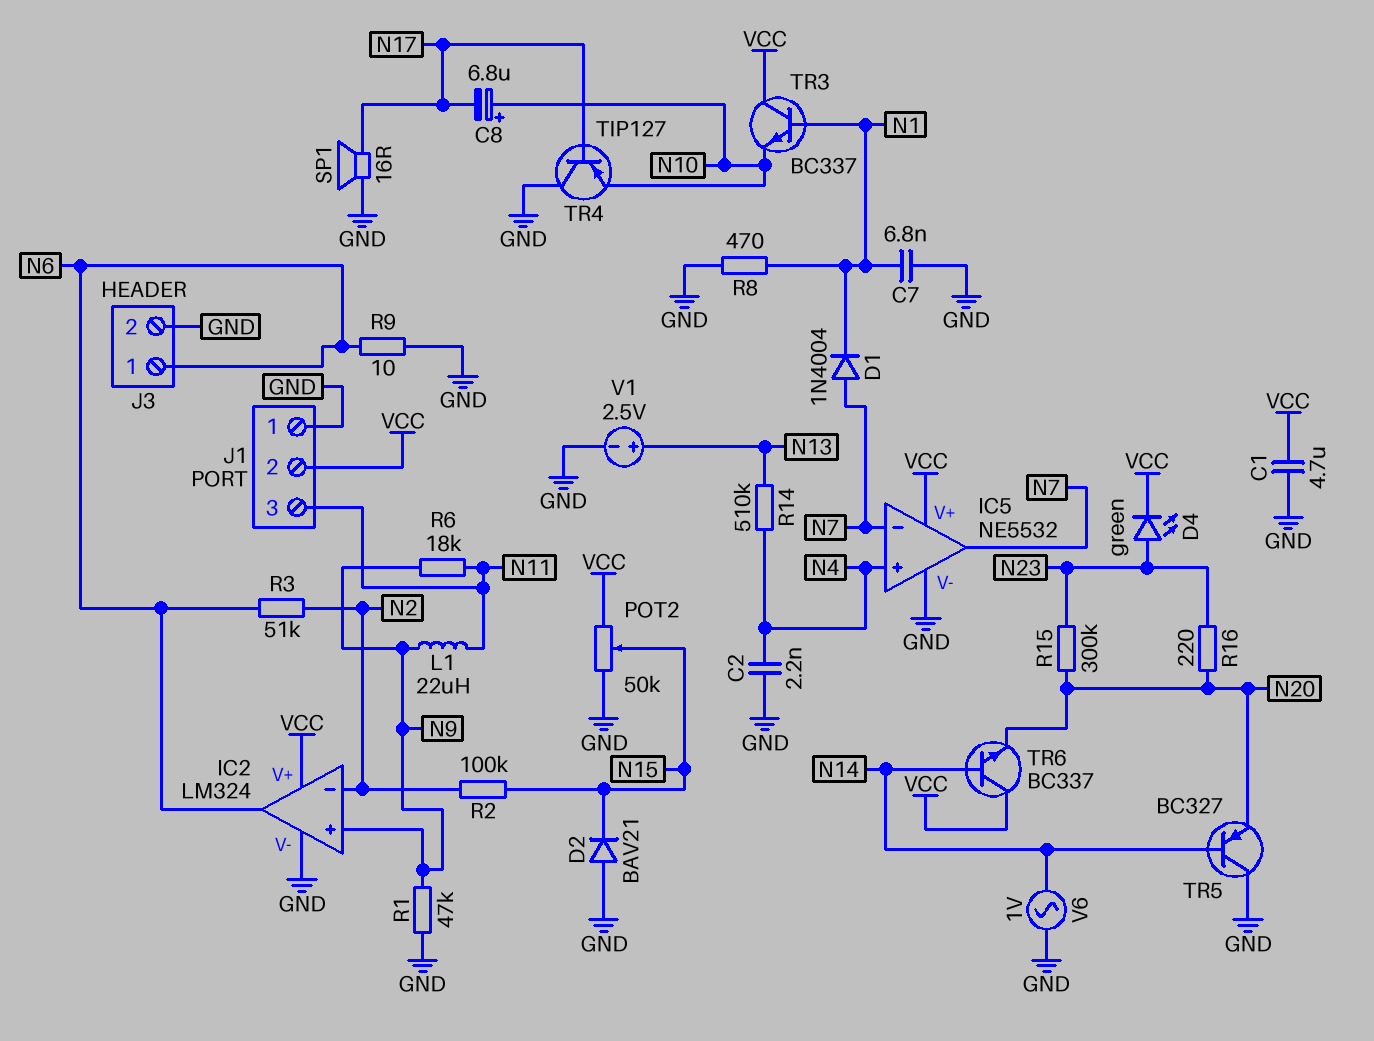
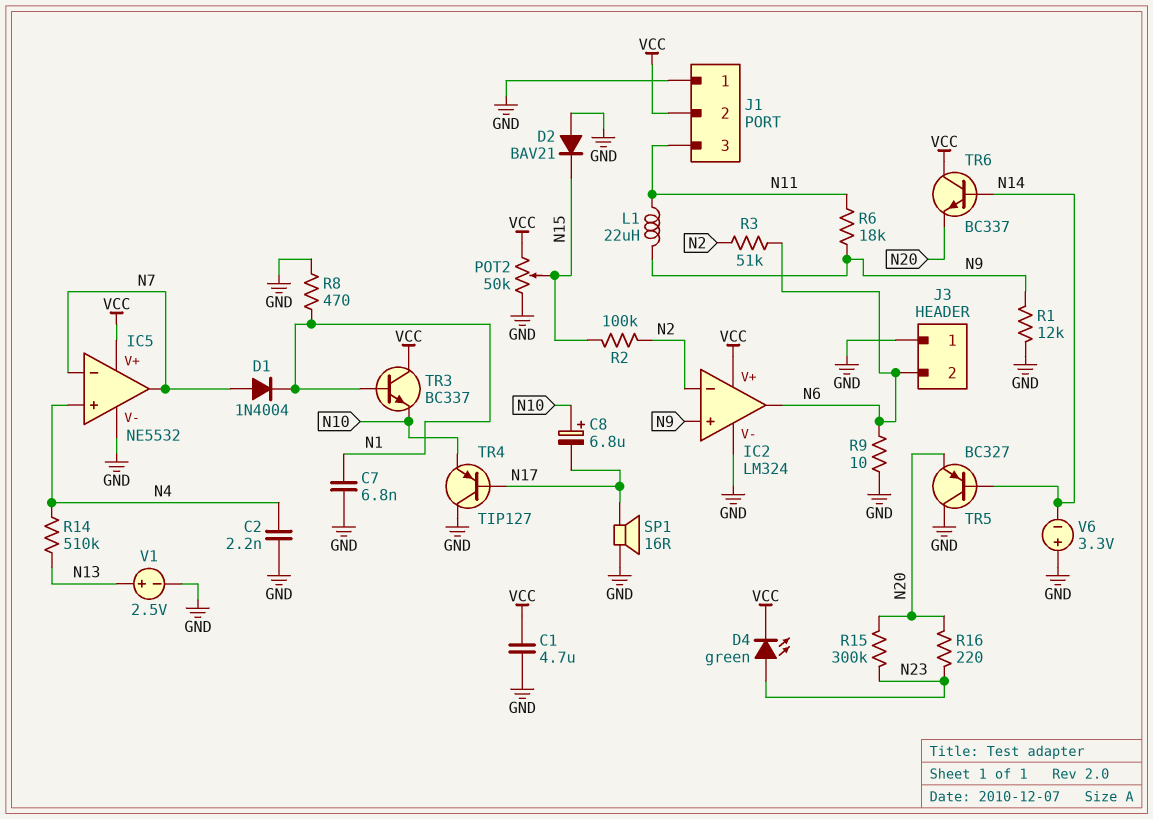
J3 pin 1: N6 -> GND
J3 pin 2: GND -> N6
R1: 47k (GND, N9) -> 12k (GND, N9)
V6: AC 1V (GND, N14) -> 3.3V (plus GND, minus N14)

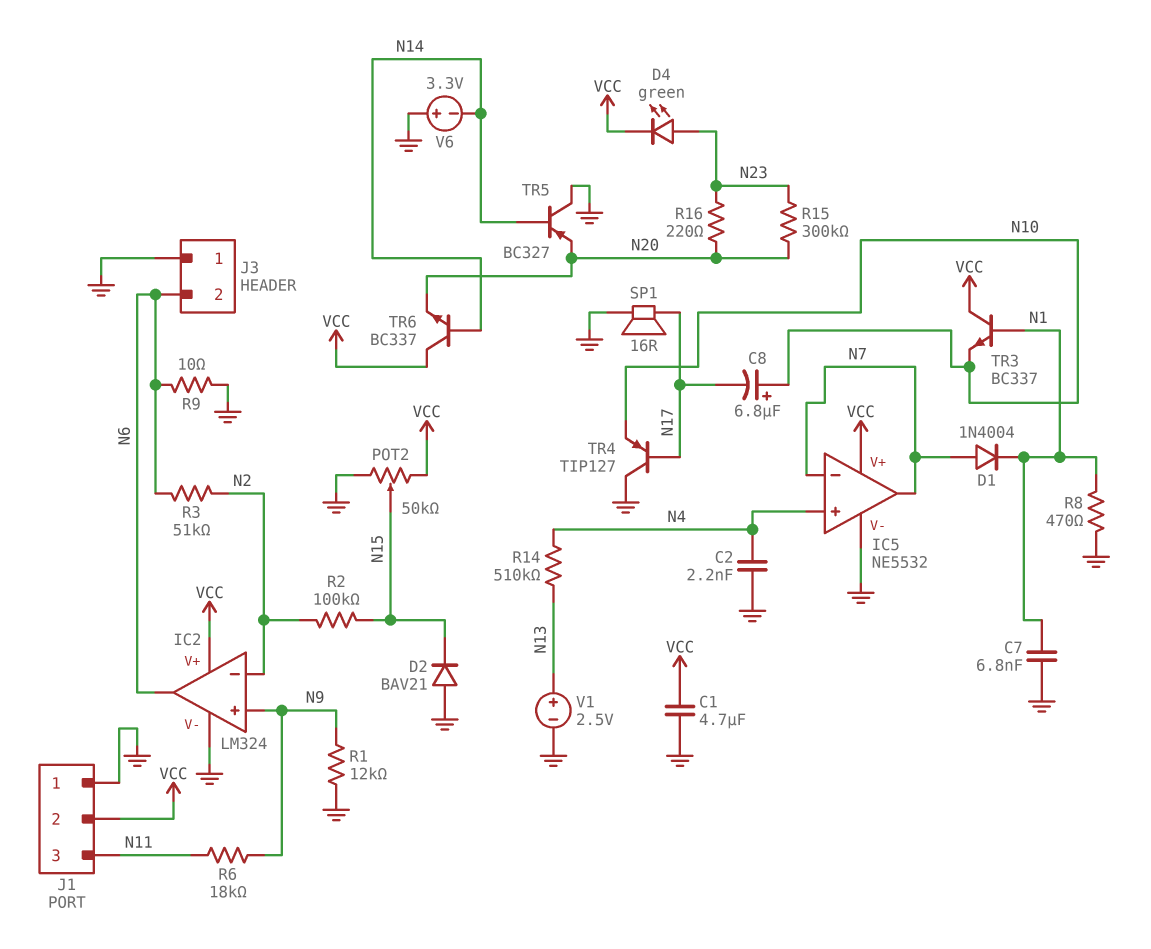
L1: 22uH (N9, N11) -> none

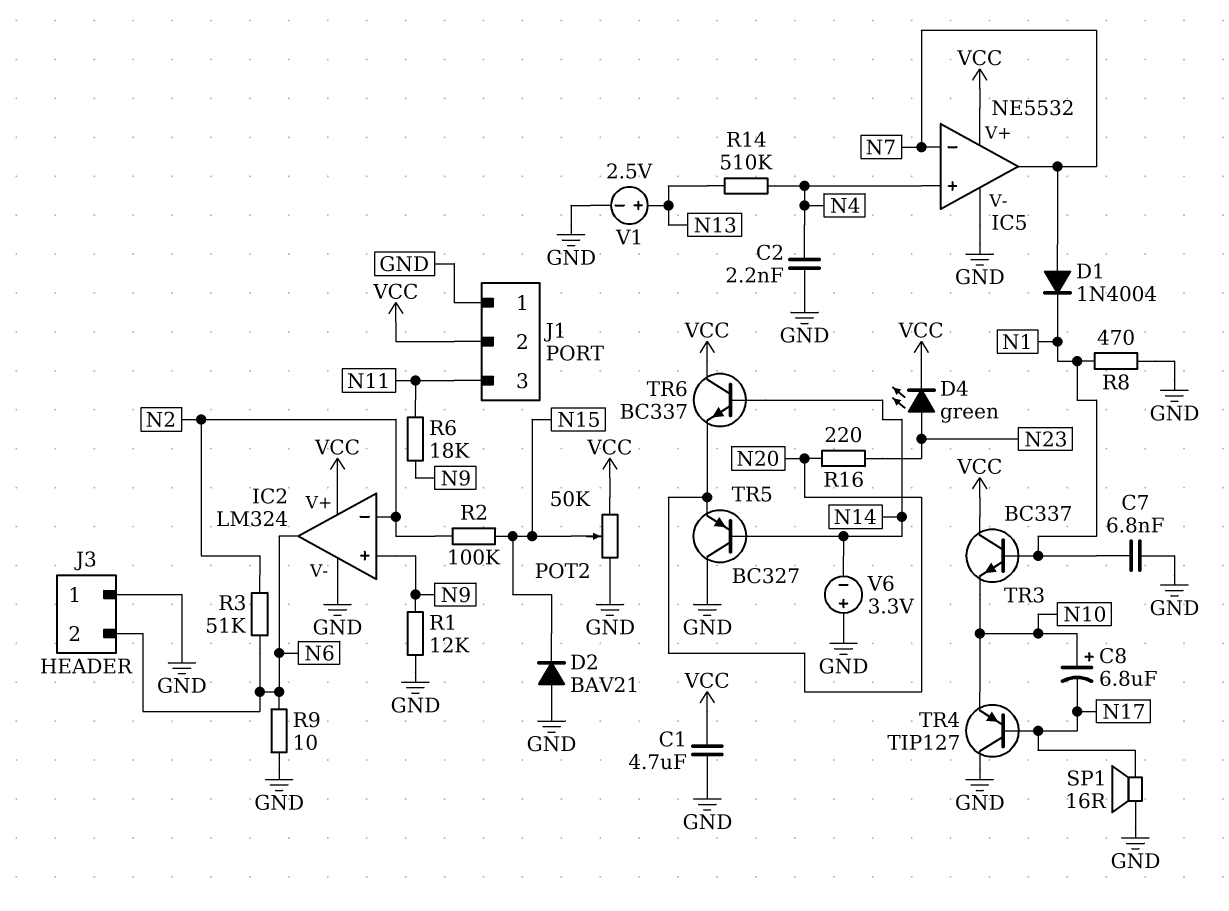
R15: 300k (N20, N23) -> none

